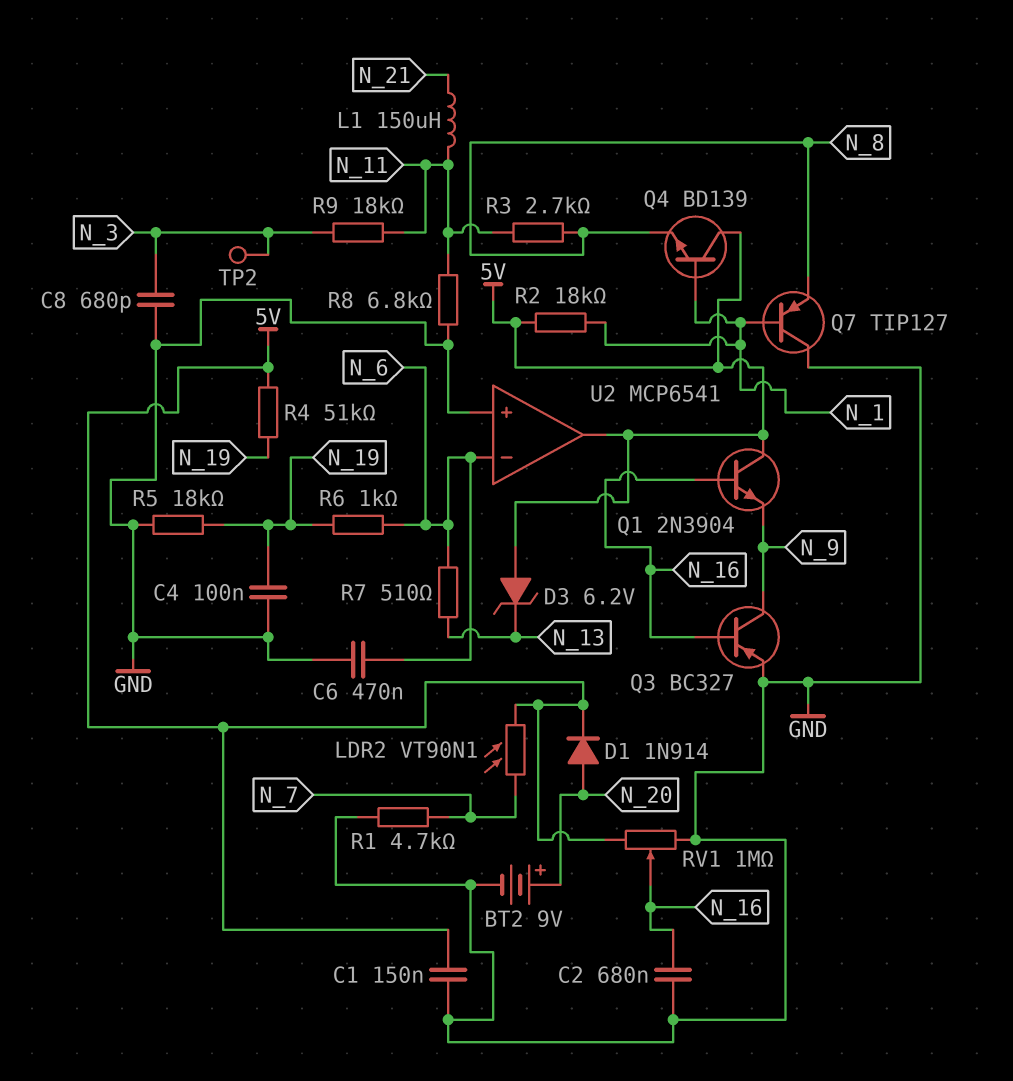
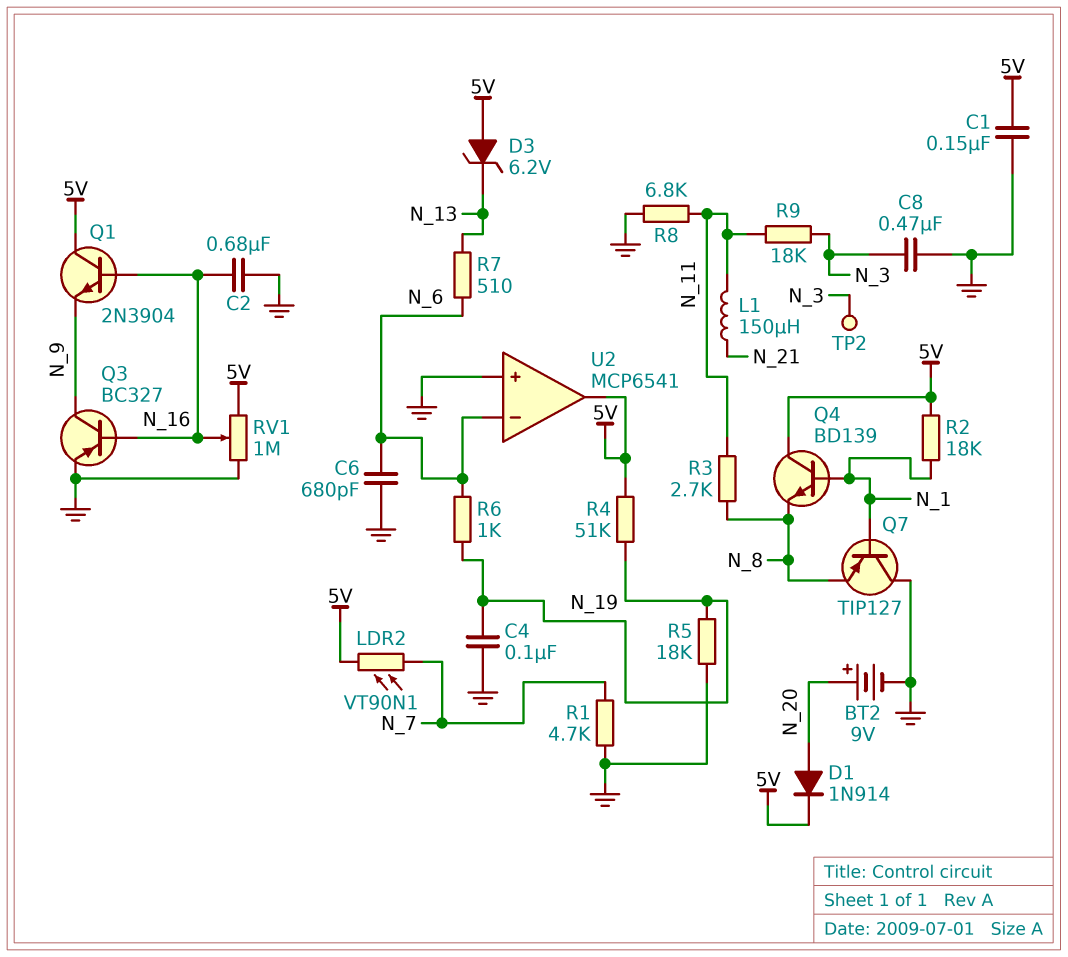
C6: 470nF (GND, N_6) -> 680pF (GND, N_6)
C8: 680pF (GND, N_3) -> 470nF (GND, N_3)

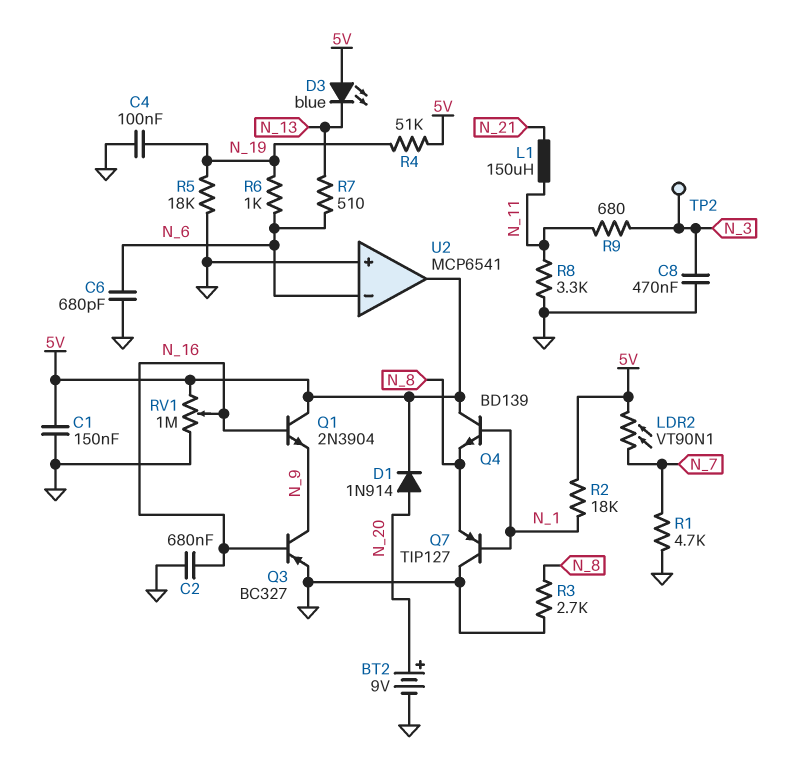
D3: zener 6.2V (A 5V, K N_13) -> LED blue (A 5V, K N_13)
R3: 2.7k (N_8, N_11) -> 2.7k (GND, N_8)
R8: 6.8k (GND, N_11) -> 3.3k (GND, N_11)
R9: 18k (N_3, N_11) -> 680 (N_3, N_11)

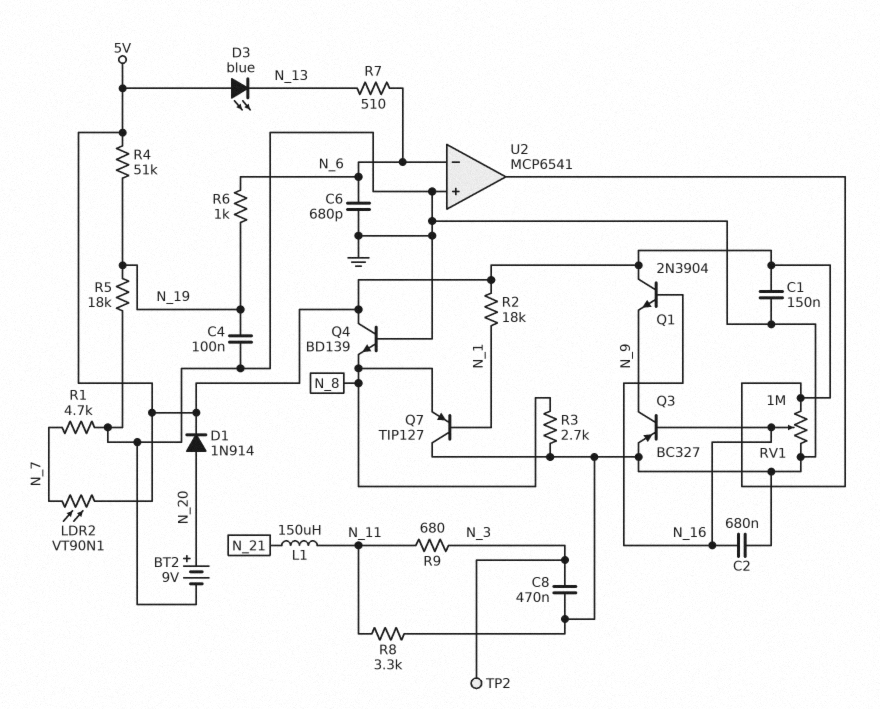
Q4: NPN BD139 (B N_1, C 5V, E N_8) -> NPN BD139 (B GND, C 5V, E N_8)

